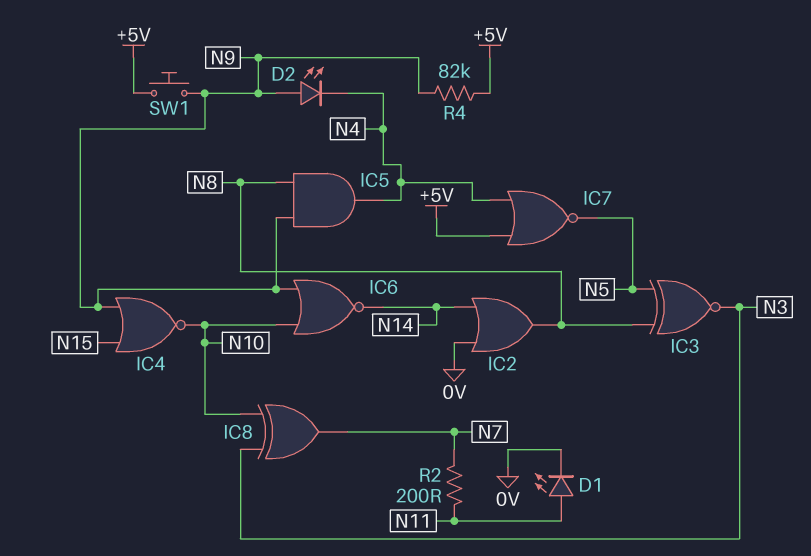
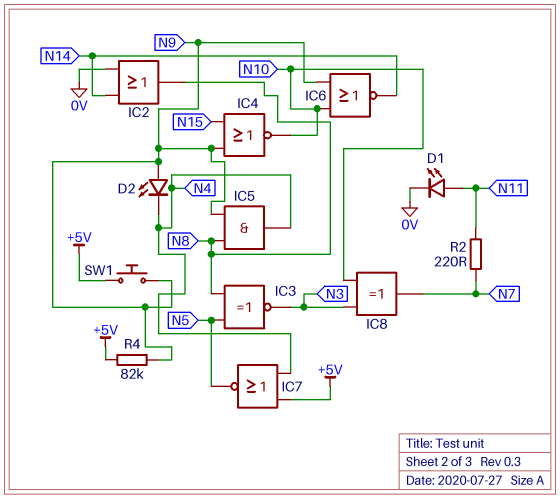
R2: 200 (N7, N11) -> 220 (N7, N11)

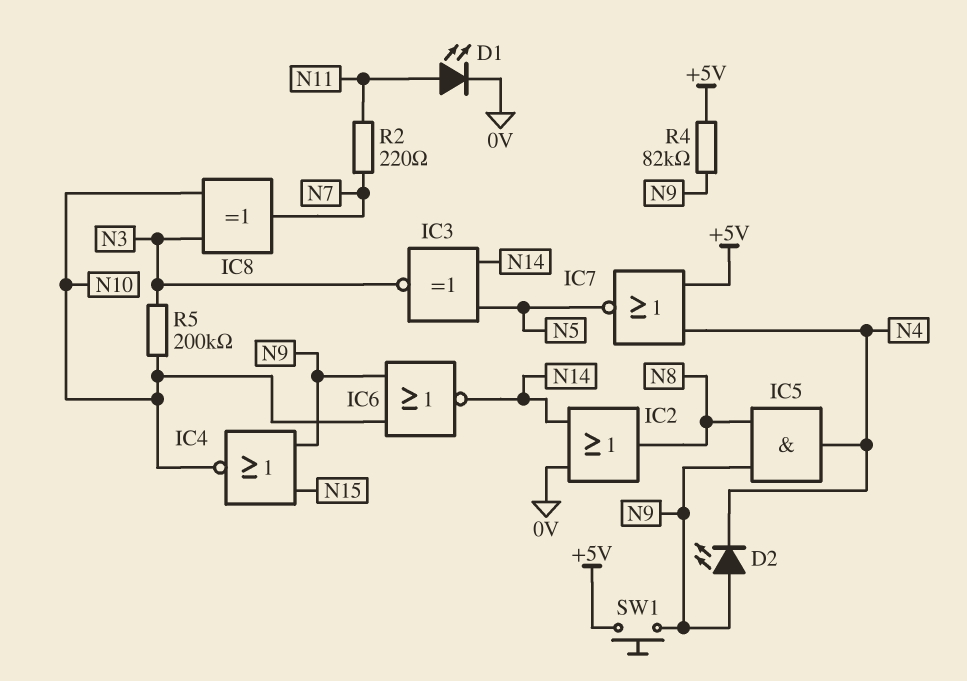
IC3: XNOR (in N5, in N8, out N3) -> XNOR (in N5, in N14, out N3)
R5: none -> 200k (N3, N10)

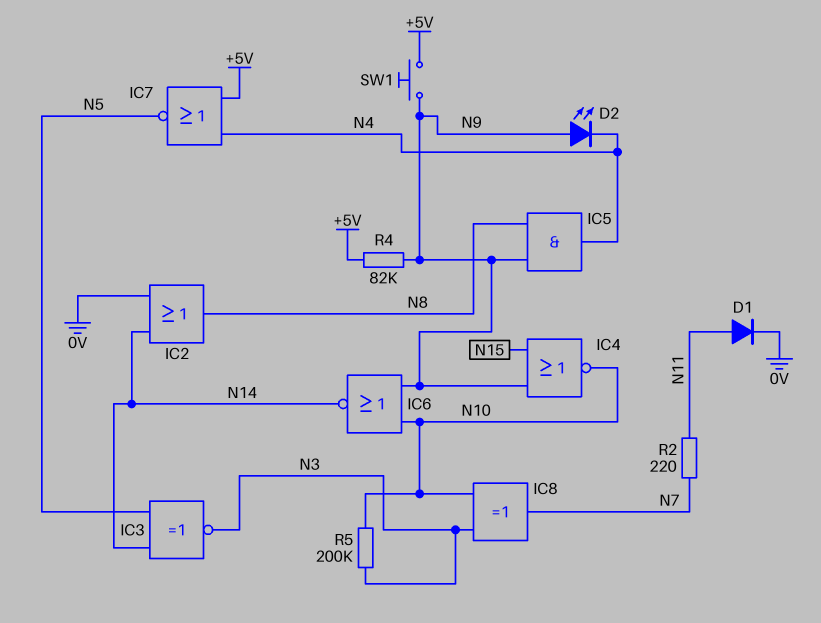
D1: LED (A N11, K 0V) -> diode (A N11, K 0V)

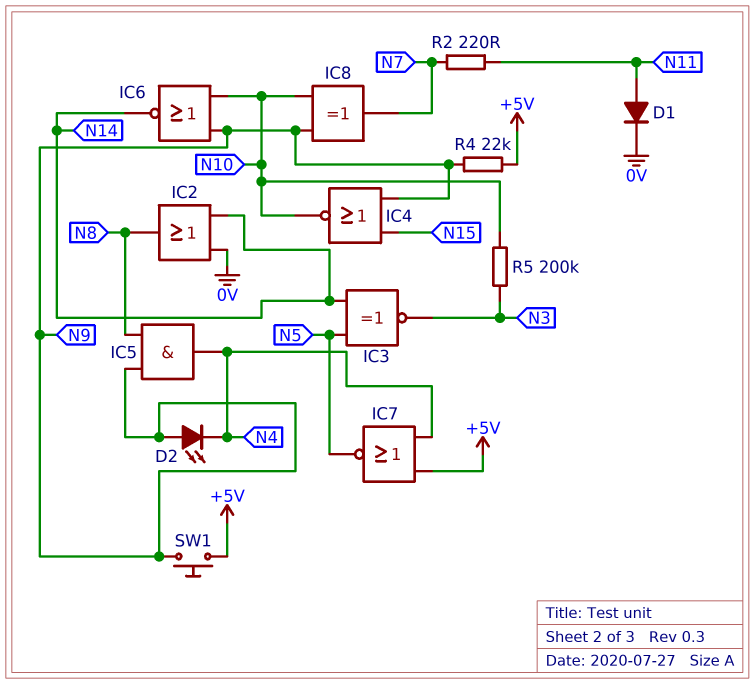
IC8: XOR (in N3, in N10, out N7) -> XOR (in N9, in N10, out N7)
R4: 82k (+5V, N9) -> 22k (+5V, N9)

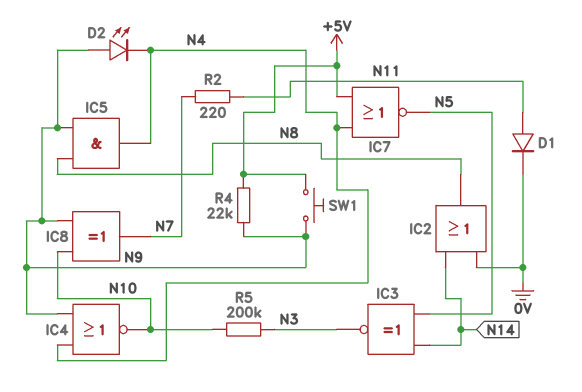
IC4: NOR (in N9, in N15, out N10) -> NOR (in N4, in N9, out N10)
IC6: NOR (in N9, in N10, out N14) -> none

